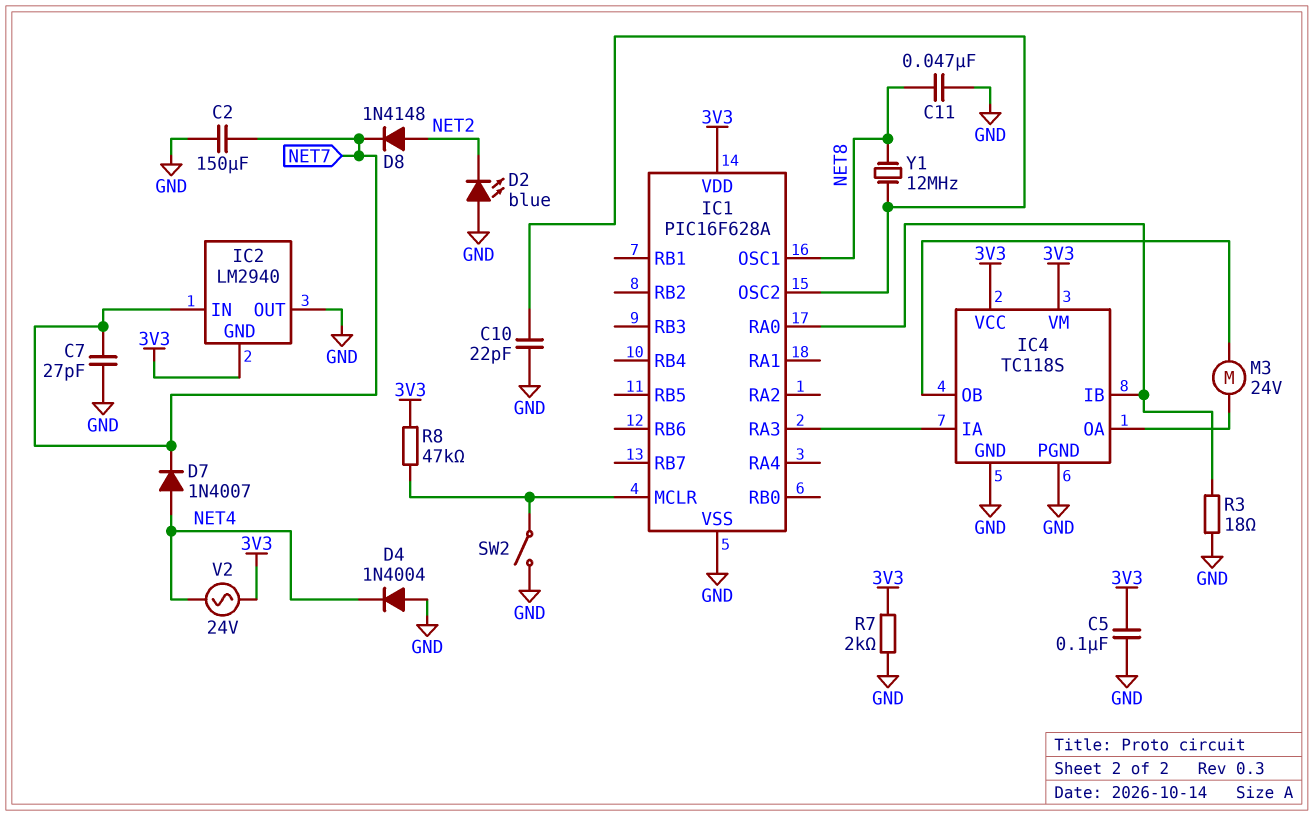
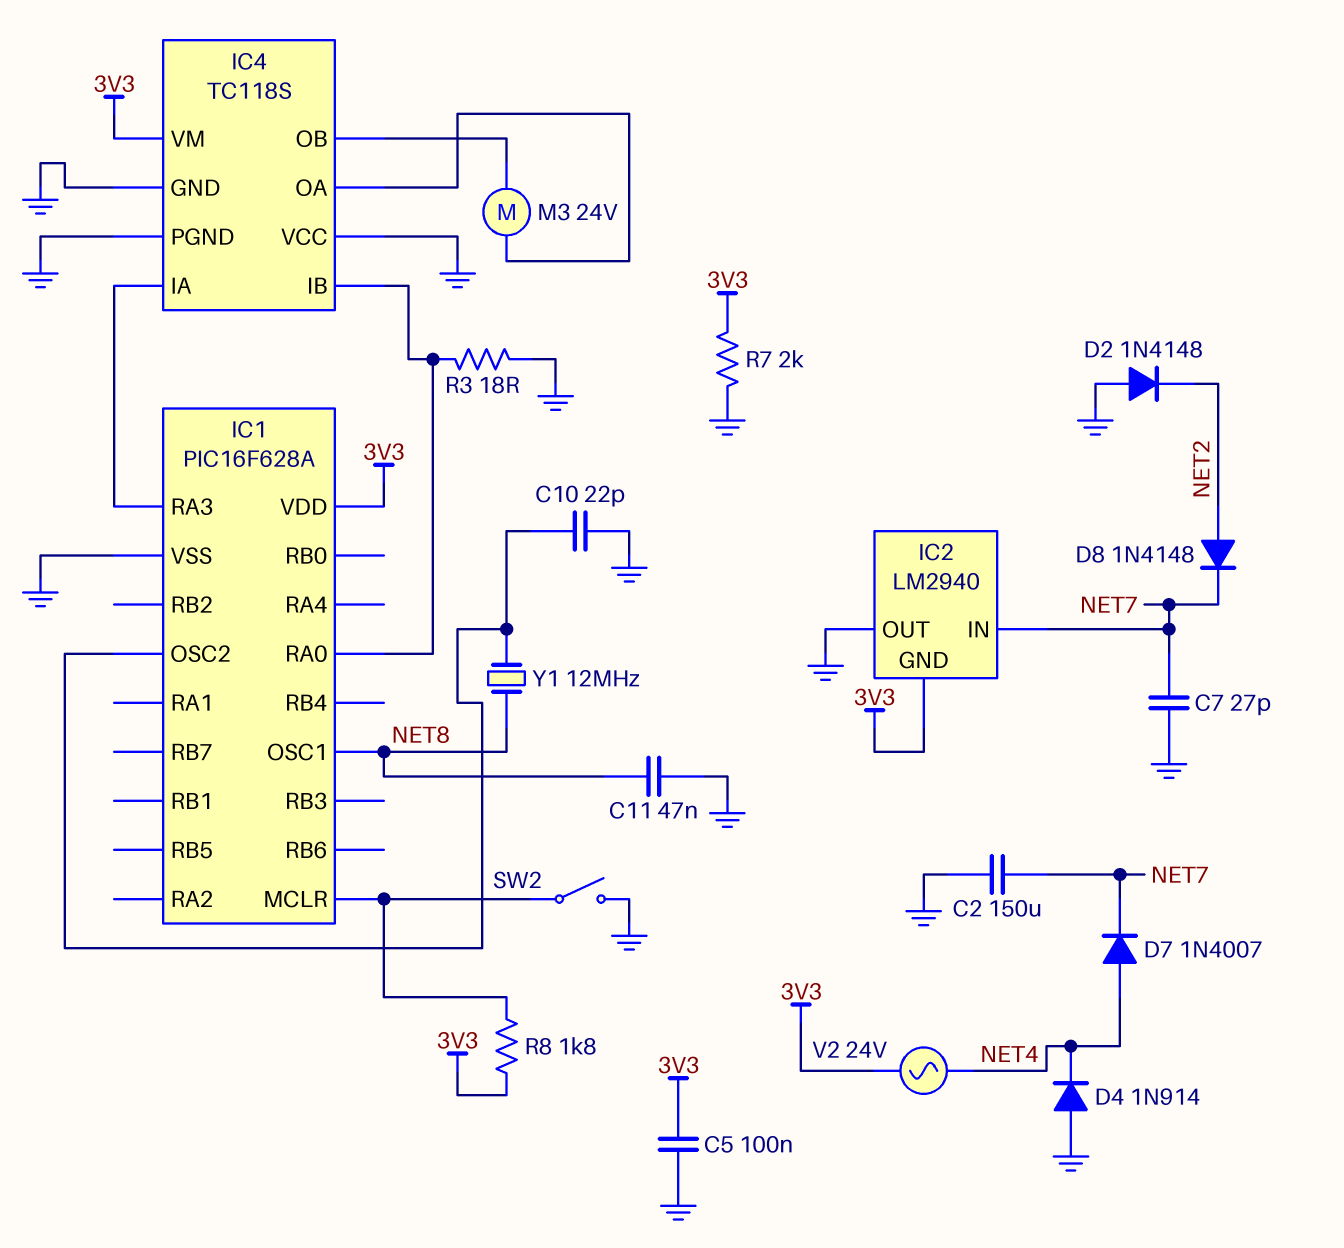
D2: LED blue (A GND, K NET2) -> diode 1N4148 (A GND, K NET2)
D4: diode 1N4004 (A GND, K NET4) -> diode 1N914 (A GND, K NET4)
IC4 pin VCC: 3V3 -> GND
R8: 47k (3V3, IC1/MCLR) -> 1.8k (3V3, IC1/MCLR)

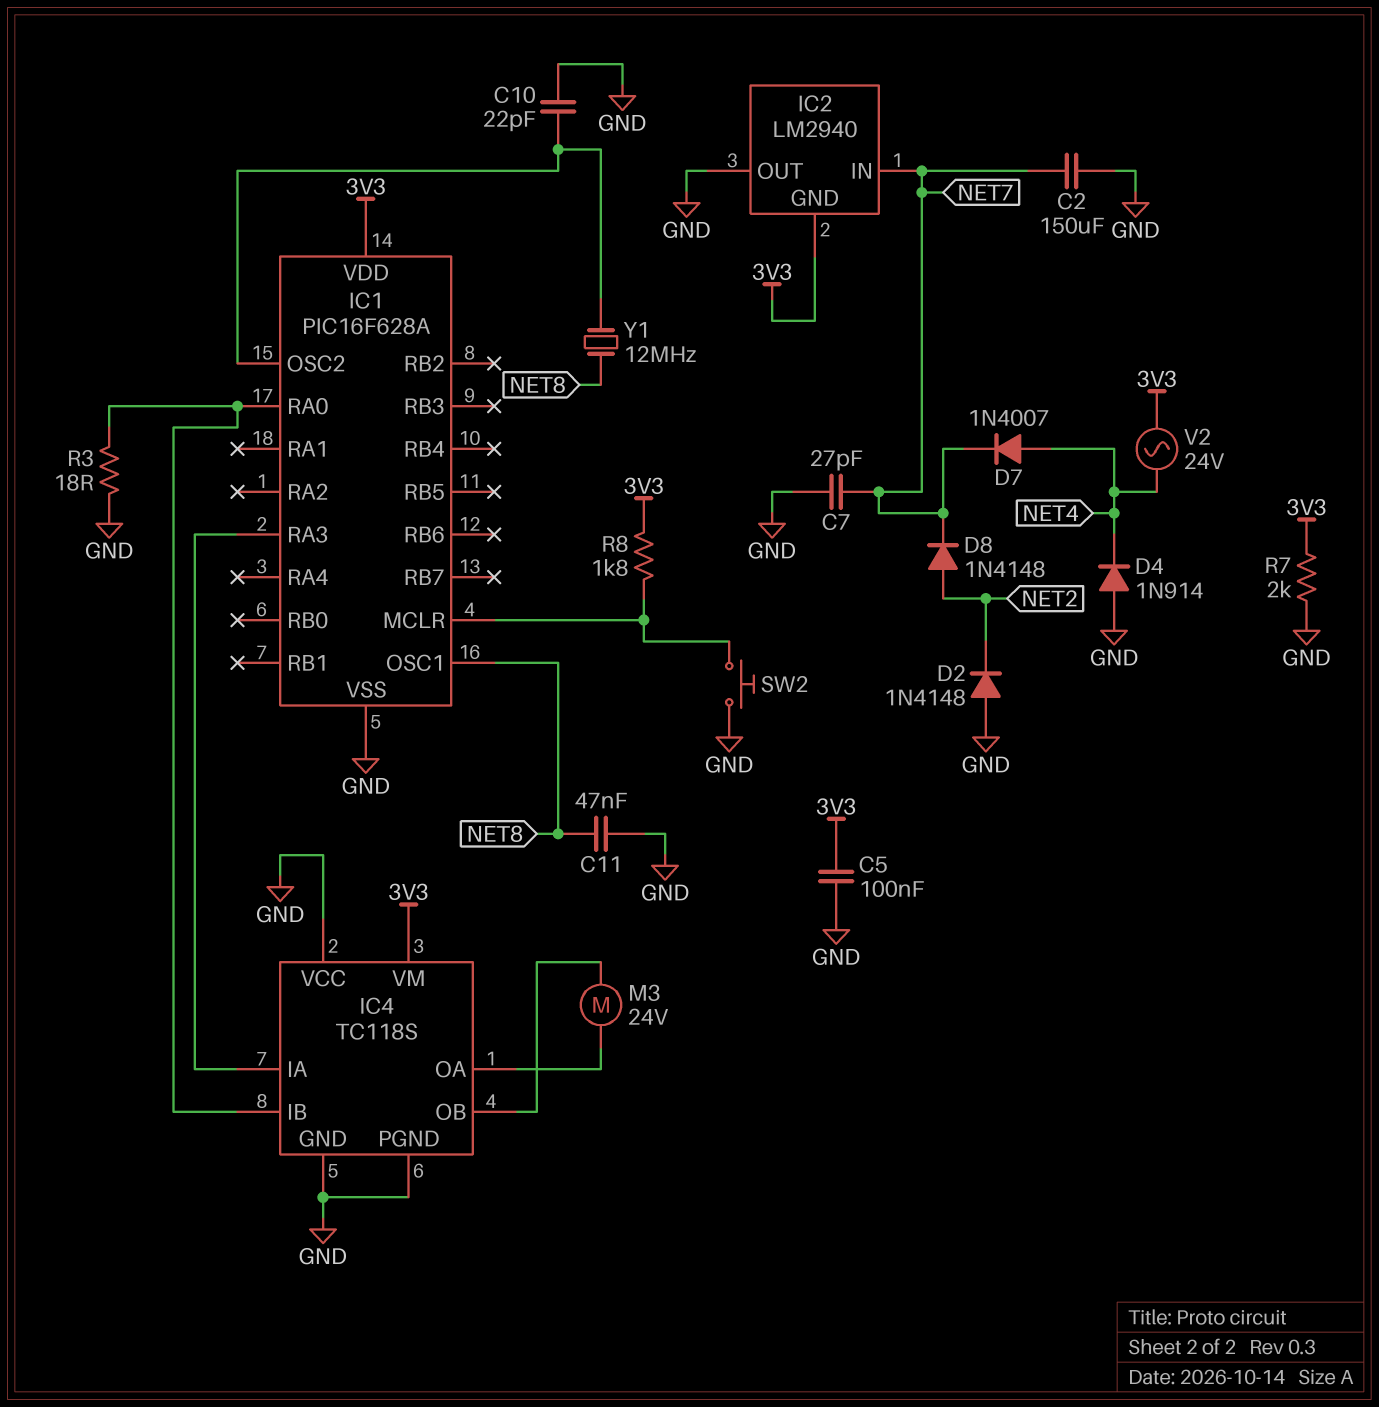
SW2: switch (GND, IC1/MCLR) -> button (GND, IC1/MCLR)

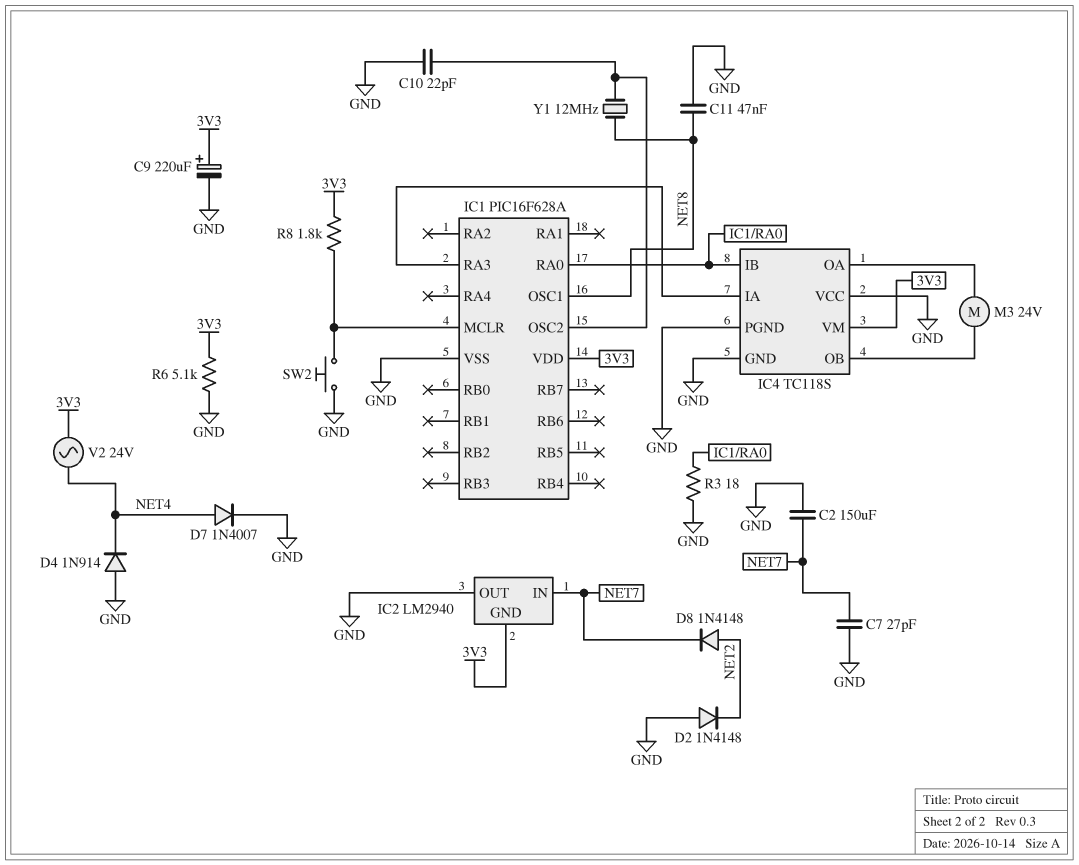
C5: 100nF (3V3, GND) -> none
C9: none -> 220uF (plus 3V3, minus GND)
D7: diode 1N4007 (A NET4, K NET7) -> diode 1N4007 (A NET4, K GND)
R6: none -> 5.1k (3V3, GND)
R7: 2k (3V3, GND) -> none

